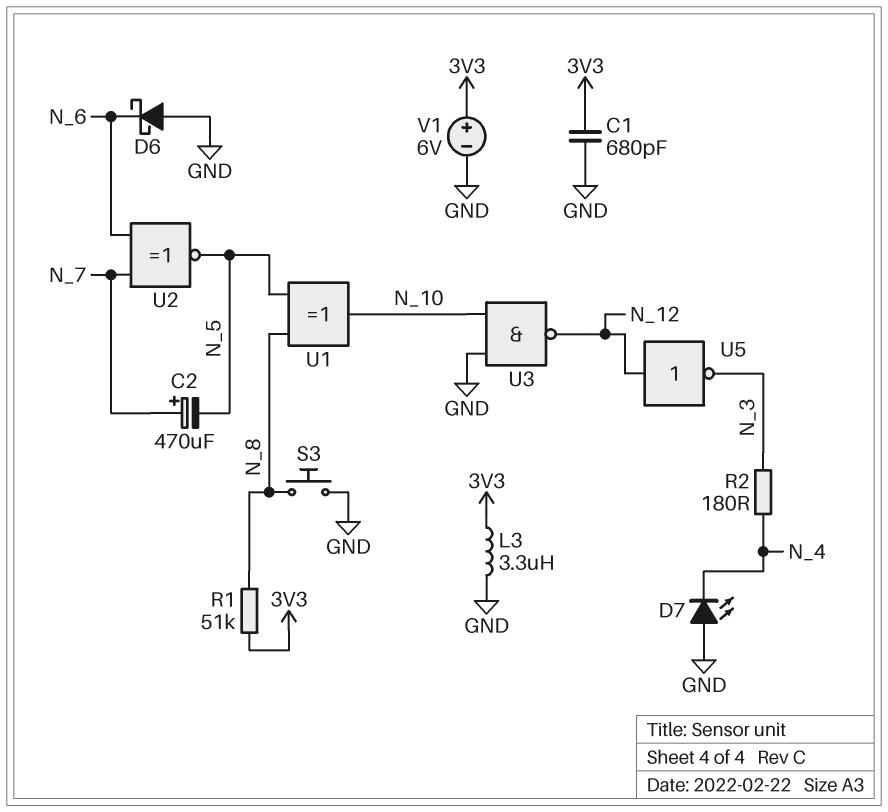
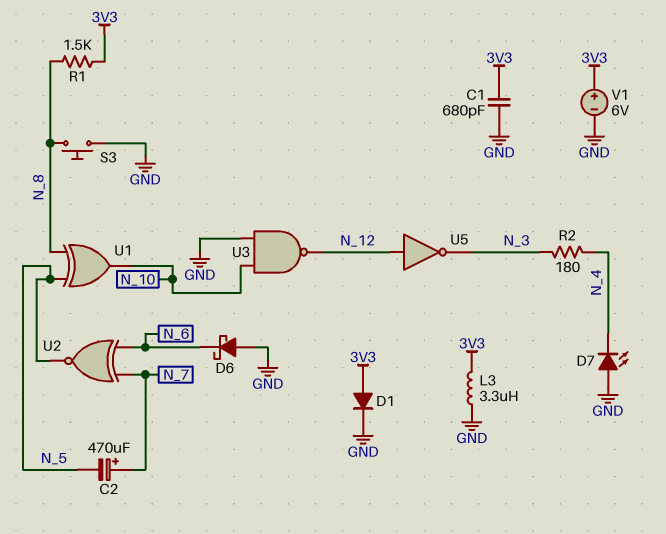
D1: none -> diode (A 3V3, K GND)
R1: 51k (3V3, N_8) -> 1.5k (3V3, N_8)

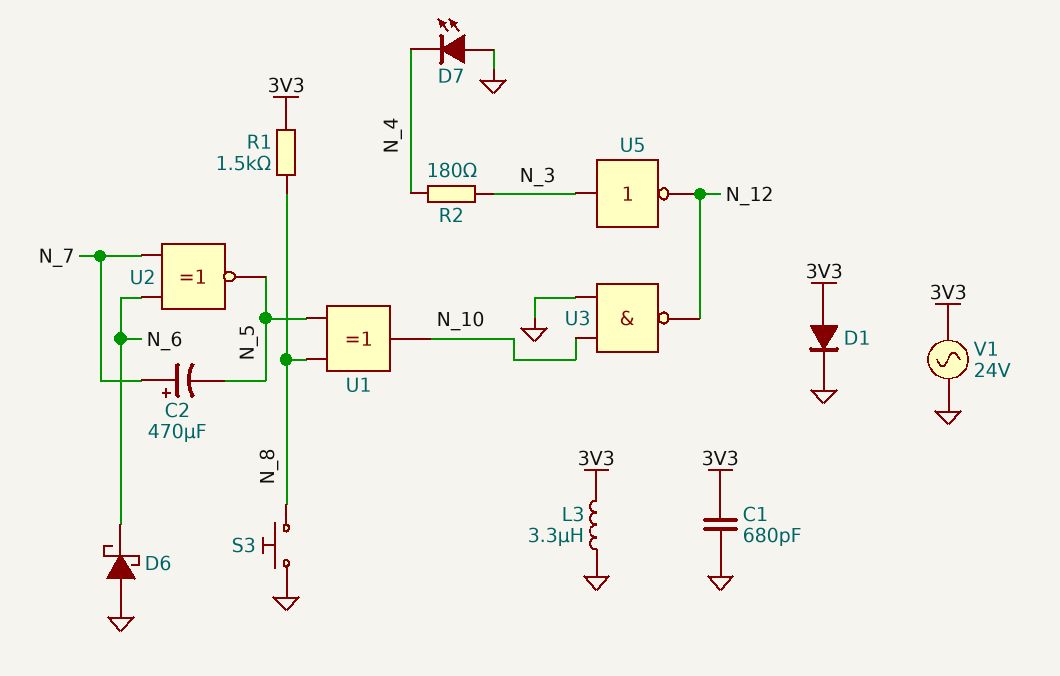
U5: NOT (in N_12, out N_3) -> NOT (in N_3, out N_12)
V1: 6V (plus 3V3, minus GND) -> AC 24V (3V3, GND)

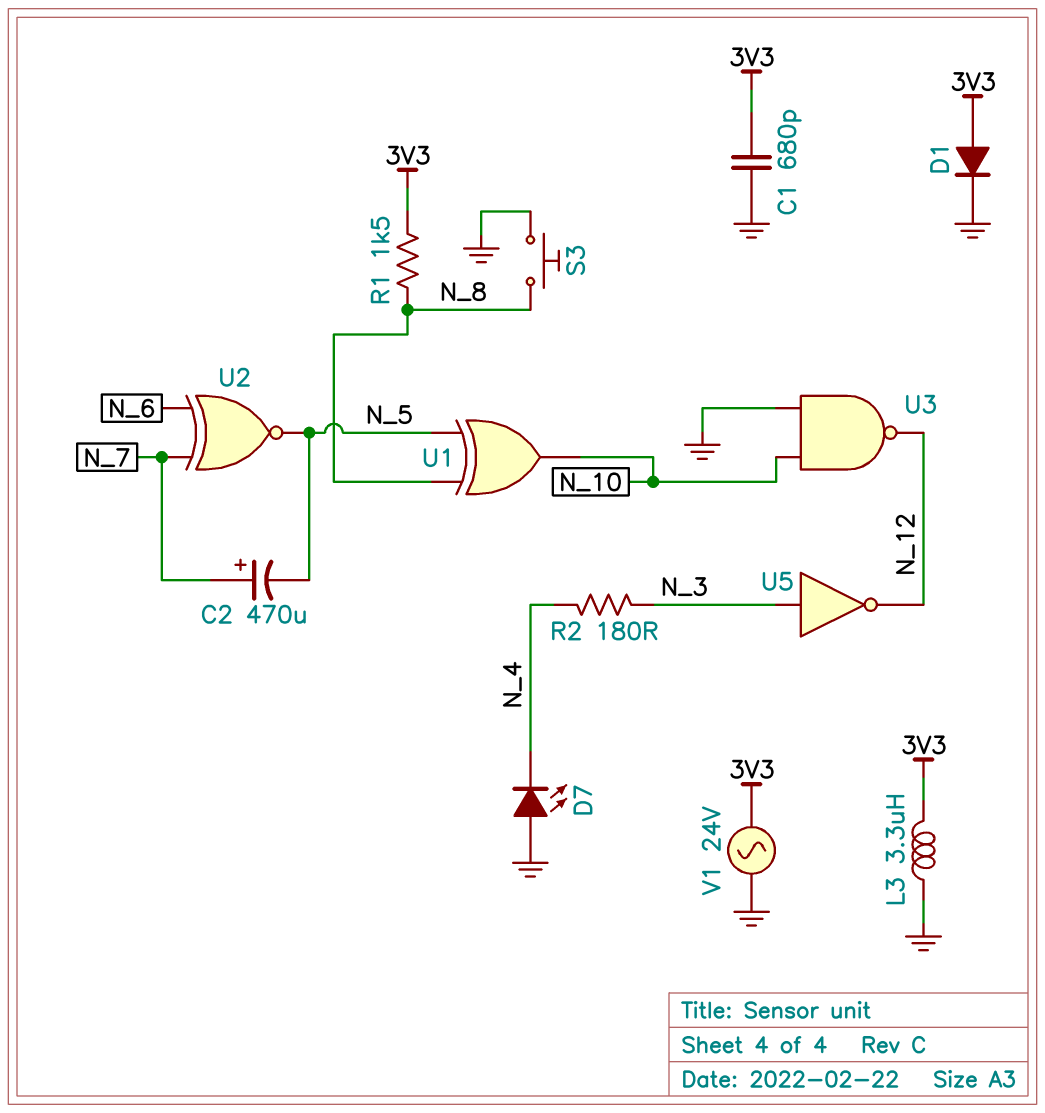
D6: schottky (A GND, K N_6) -> none

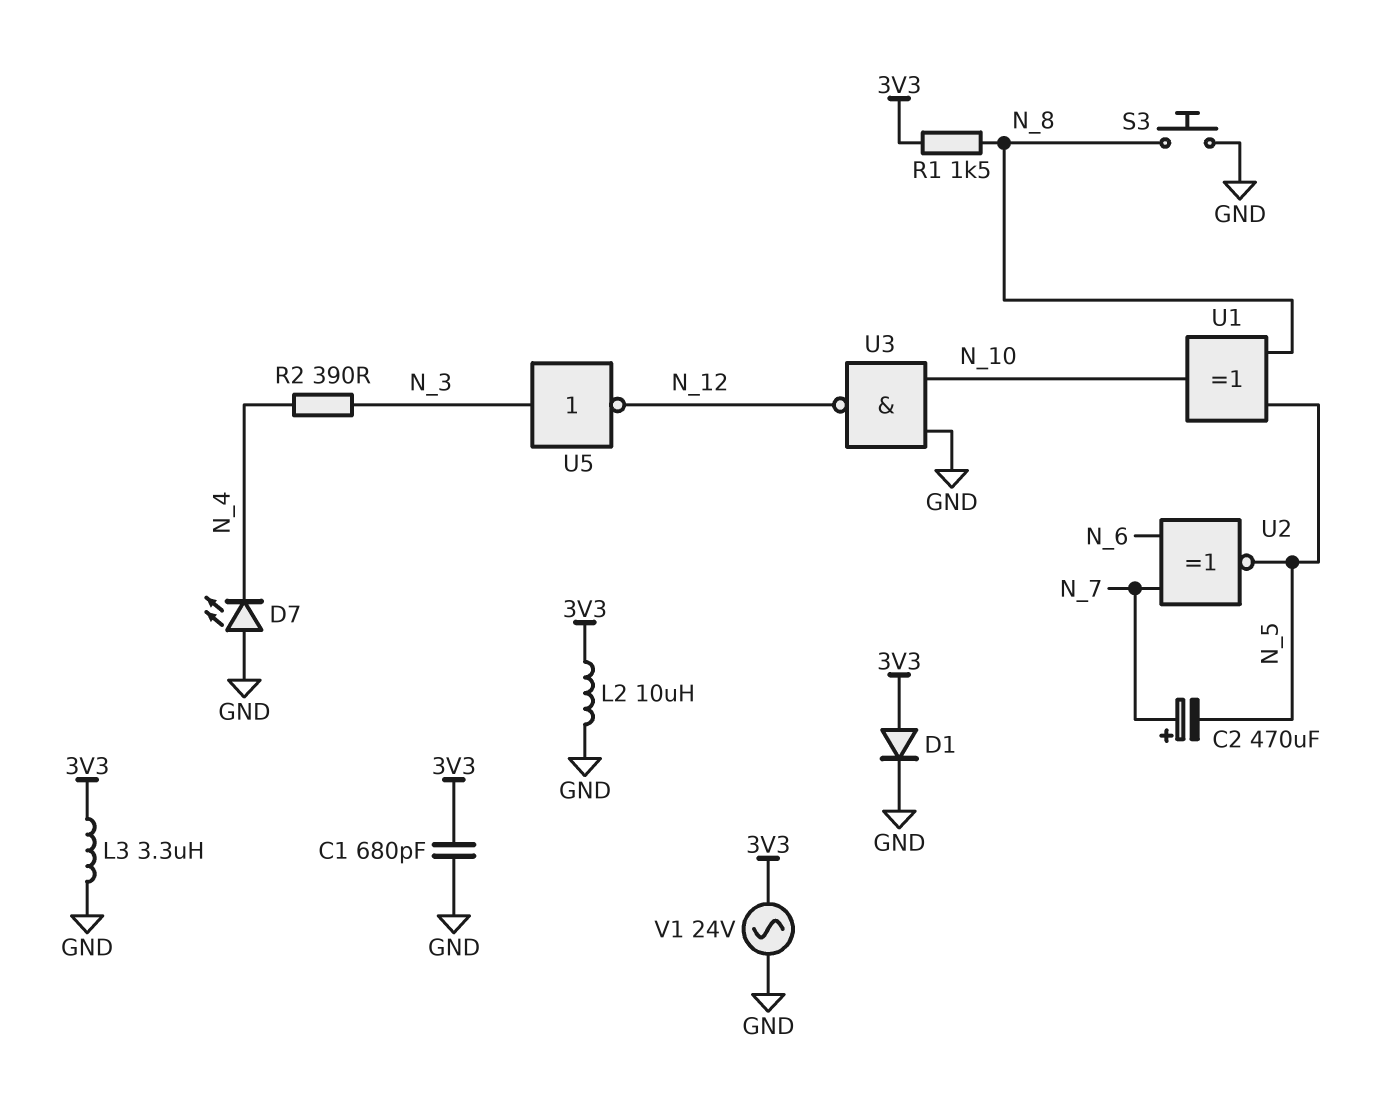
L2: none -> 10uH (3V3, GND)
R2: 180 (N_3, N_4) -> 390 (N_3, N_4)

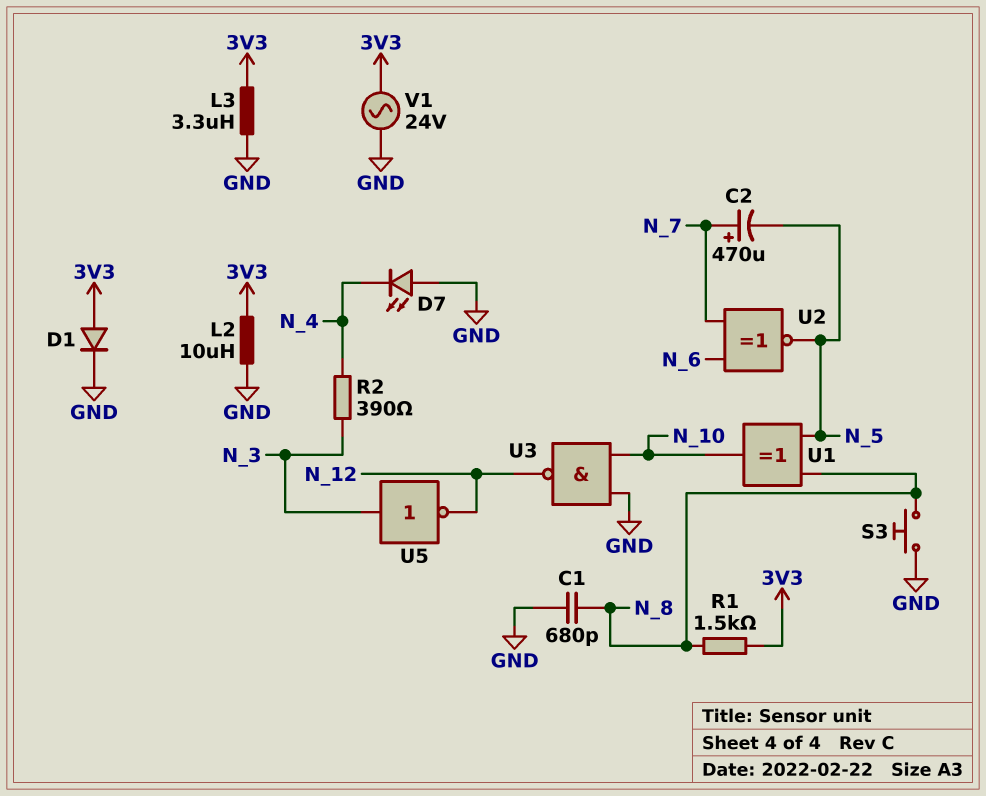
C1: 680pF (3V3, GND) -> 680pF (GND, N_8)

